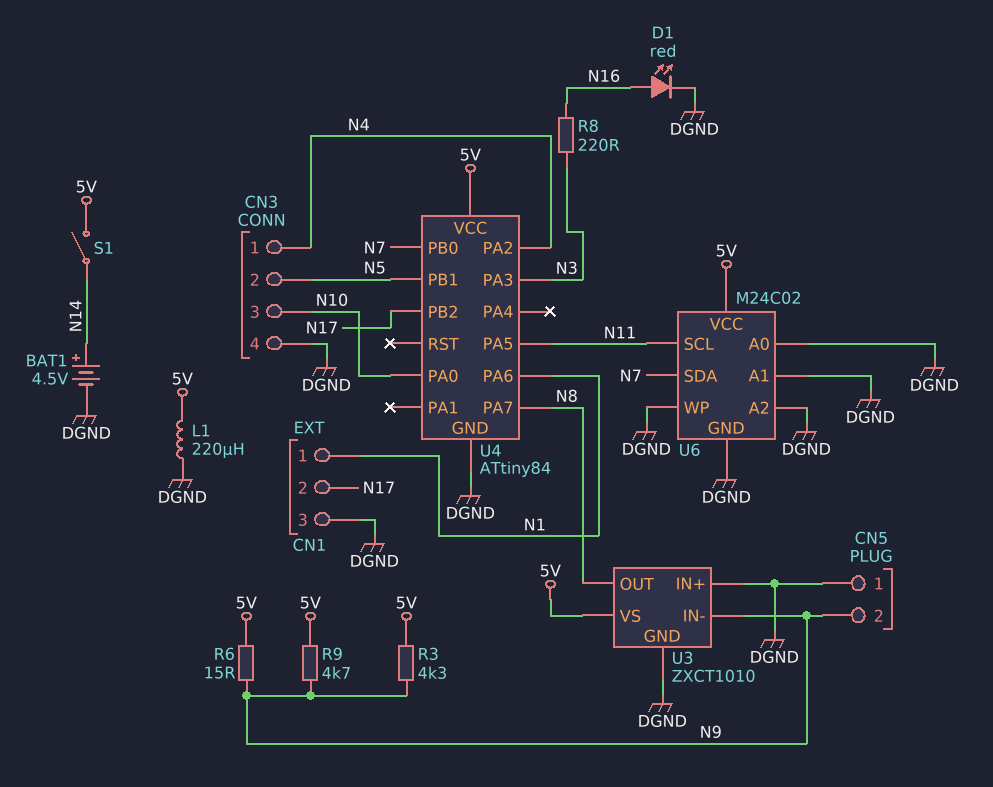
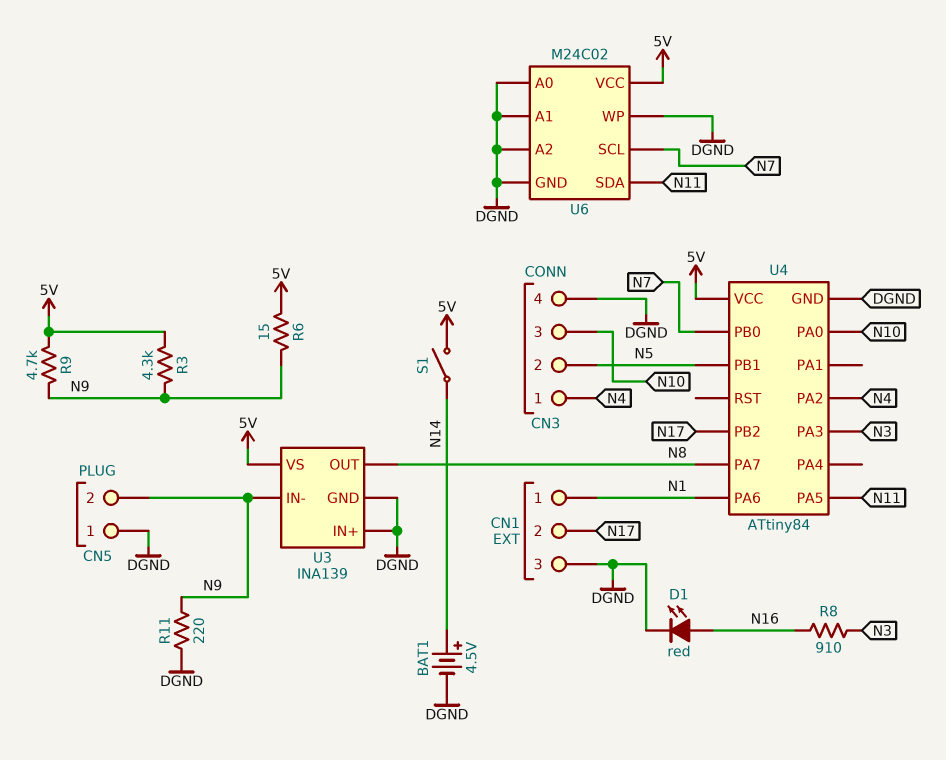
L1: 220uH (5V, DGND) -> none
R8: 220 (N3, N16) -> 910 (N3, N16)
R11: none -> 220 (DGND, N9)
U3: ZXCT1010 -> INA139
U6 pin SCL: N11 -> N7
U6 pin SDA: N7 -> N11

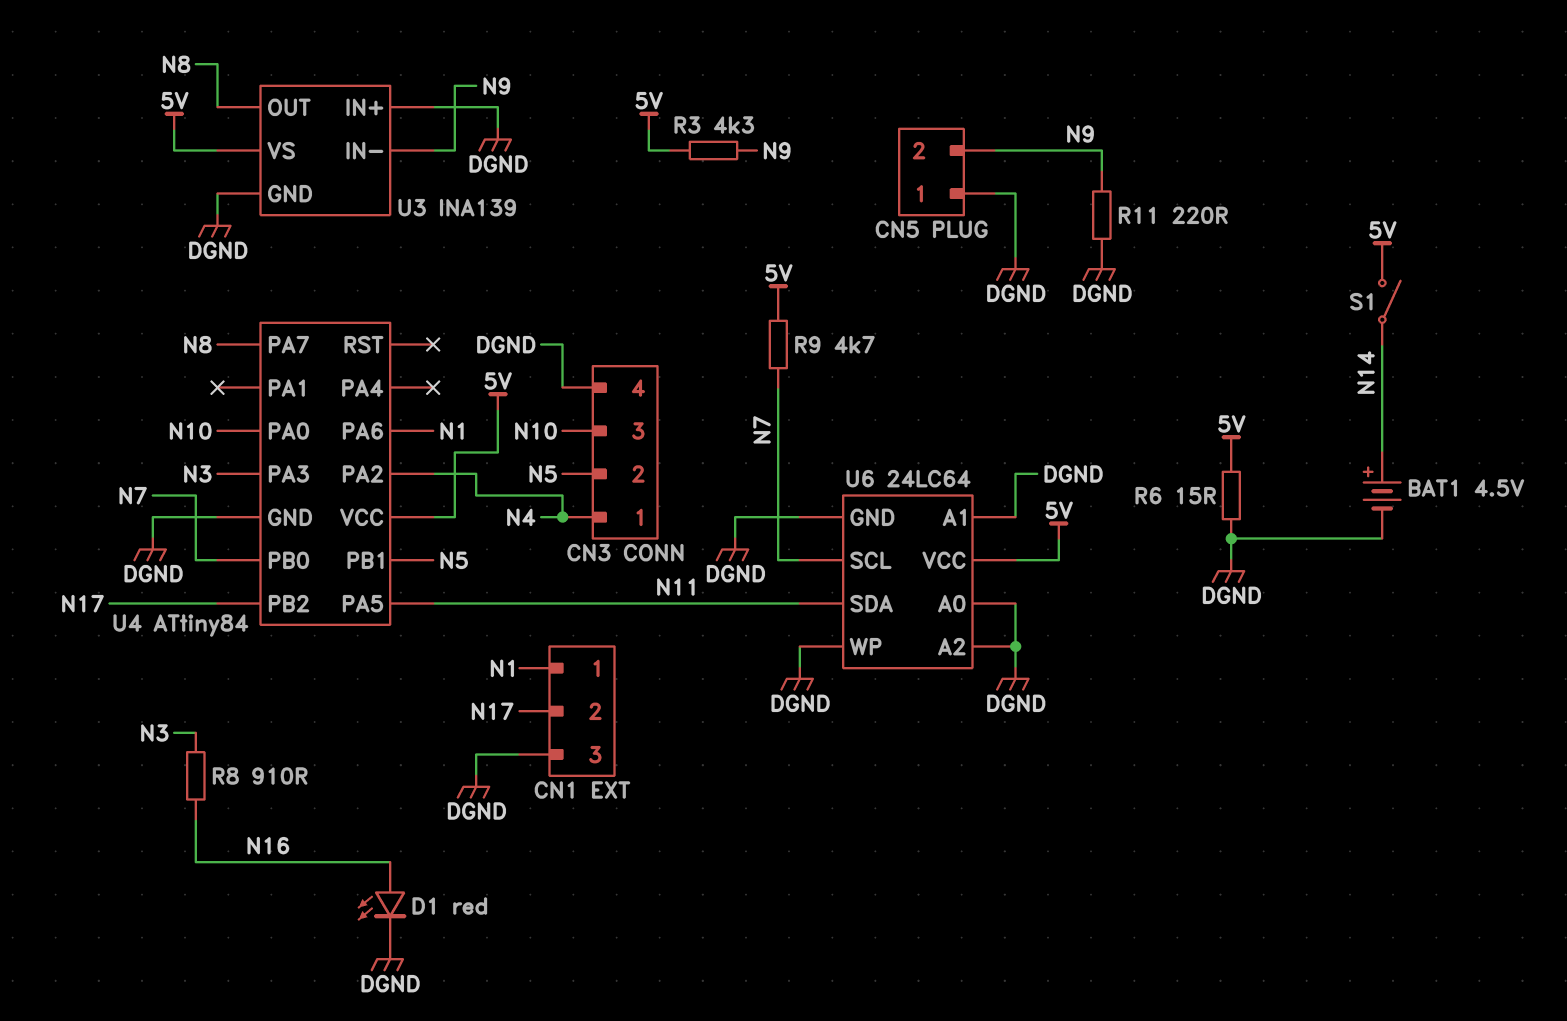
R6: 15 (5V, N9) -> 15 (5V, DGND)
R9: 4.7k (5V, N9) -> 4.7k (5V, N7)
U6: M24C02 -> 24LC64

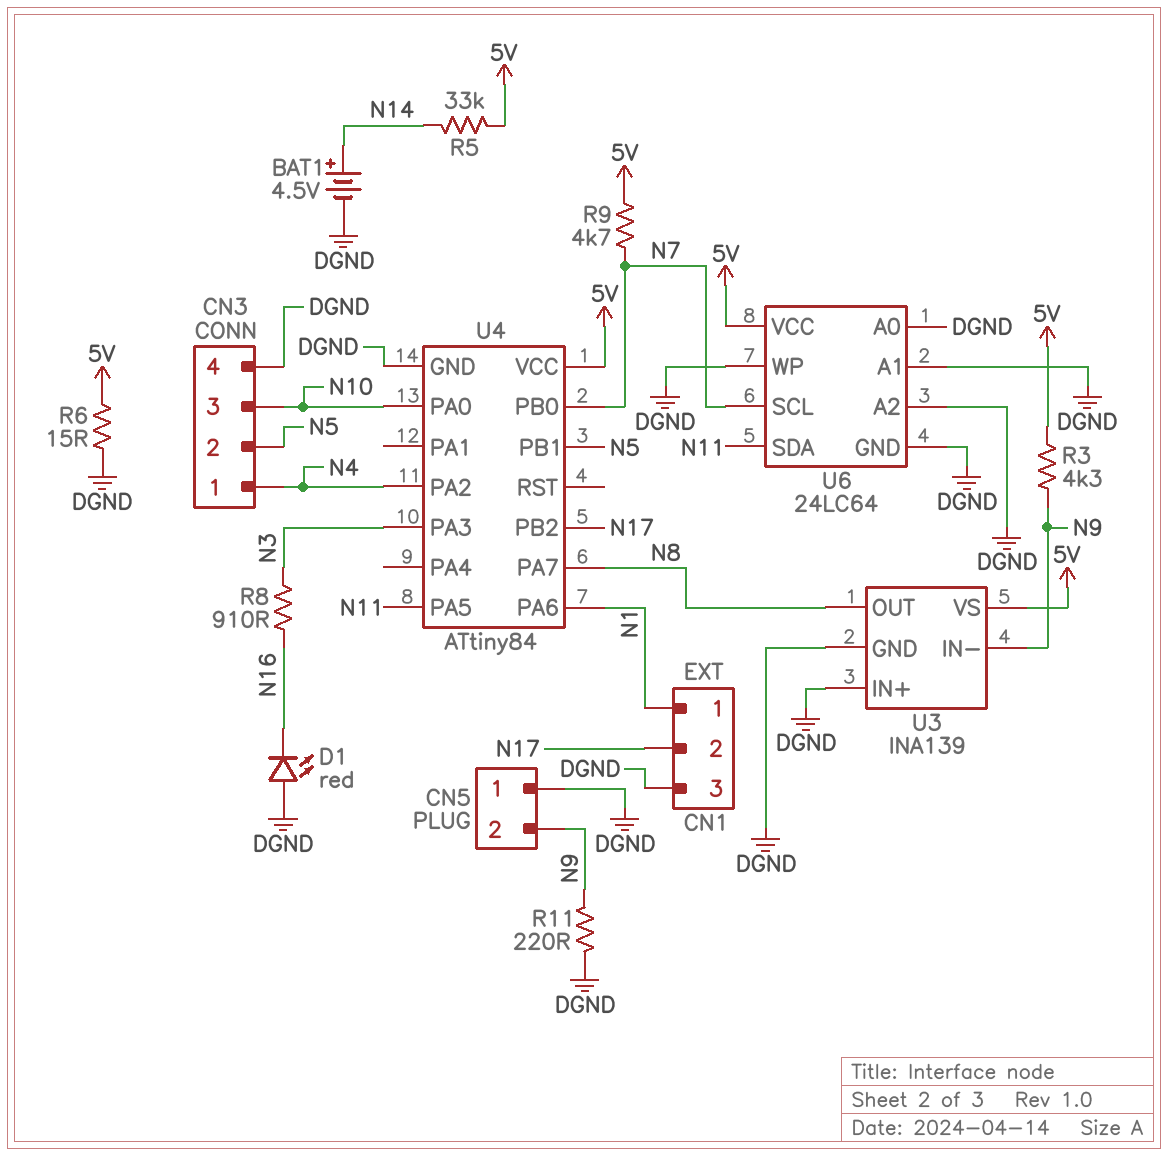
D1: LED red (A N16, K DGND) -> LED red (A DGND, K N16)
R5: none -> 33k (5V, N14)
S1: switch (5V, N14) -> none

